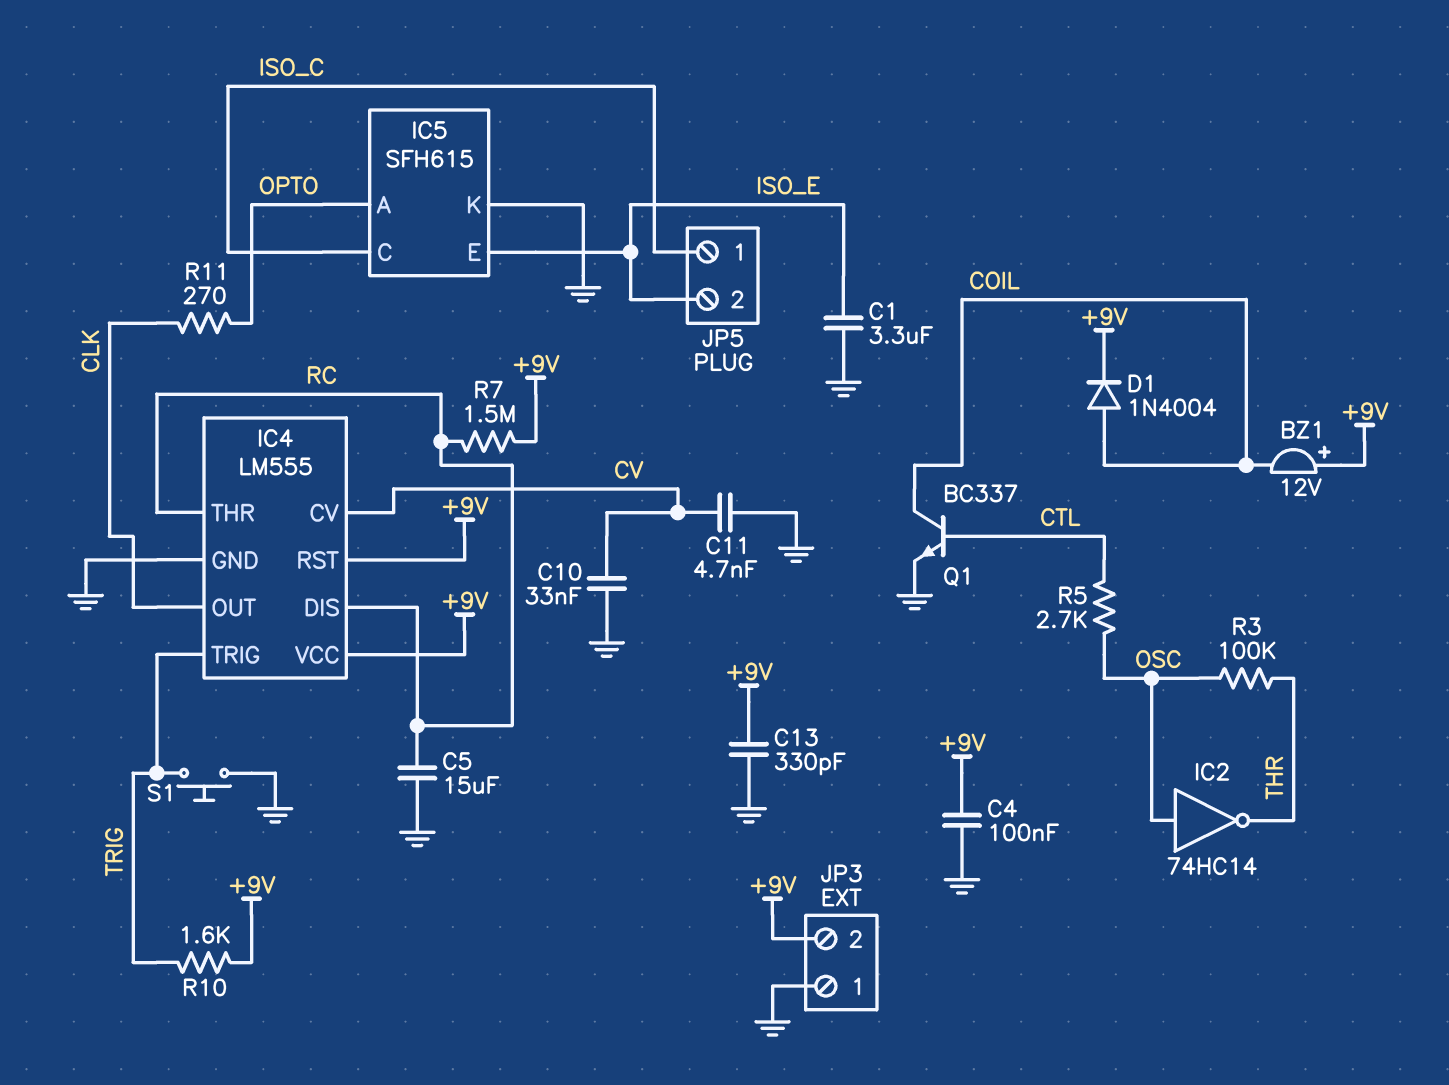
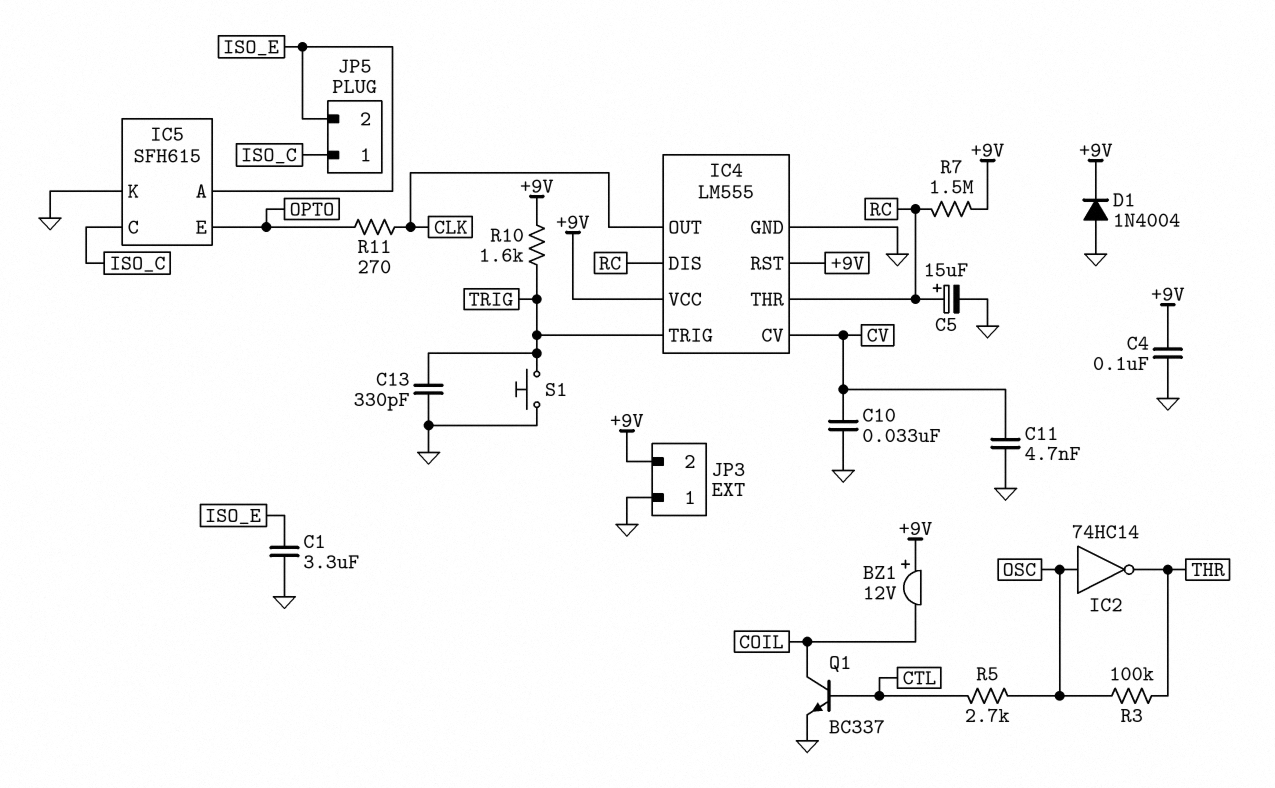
C5: 15uF (GND, RC) -> 15uF (plus RC, minus GND)
C13: 330pF (+9V, GND) -> 330pF (GND, TRIG)
D1: diode 1N4004 (A COIL, K +9V) -> diode 1N4004 (A GND, K +9V)
IC5 pin A: OPTO -> ISO_E
IC5 pin E: ISO_E -> OPTO

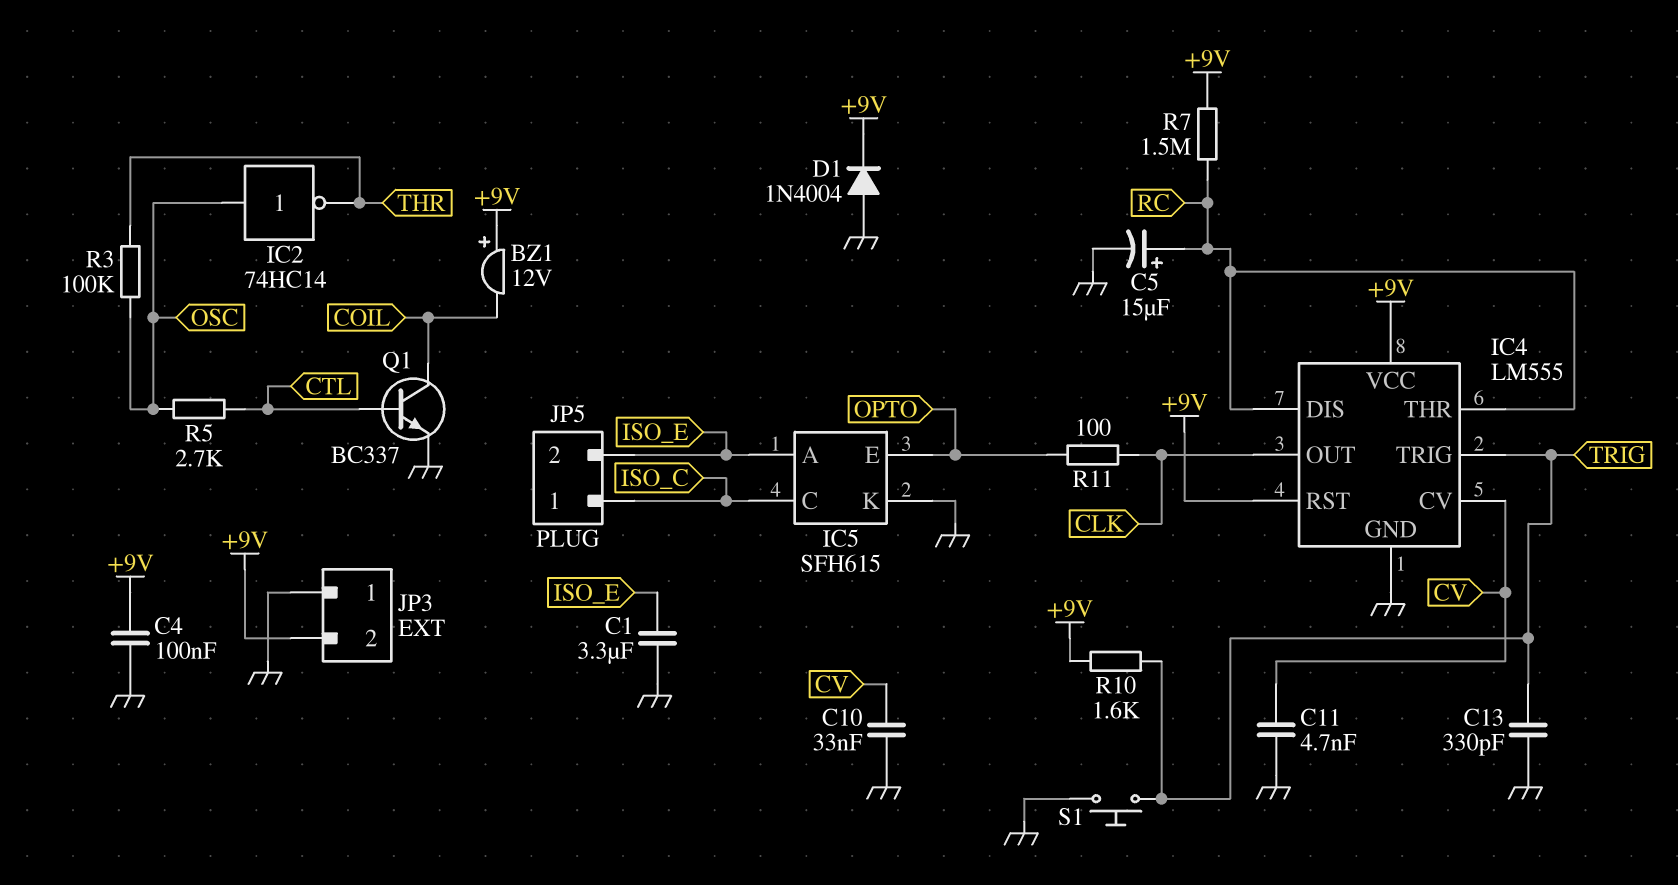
R11: 270 (CLK, OPTO) -> 100 (CLK, OPTO)

